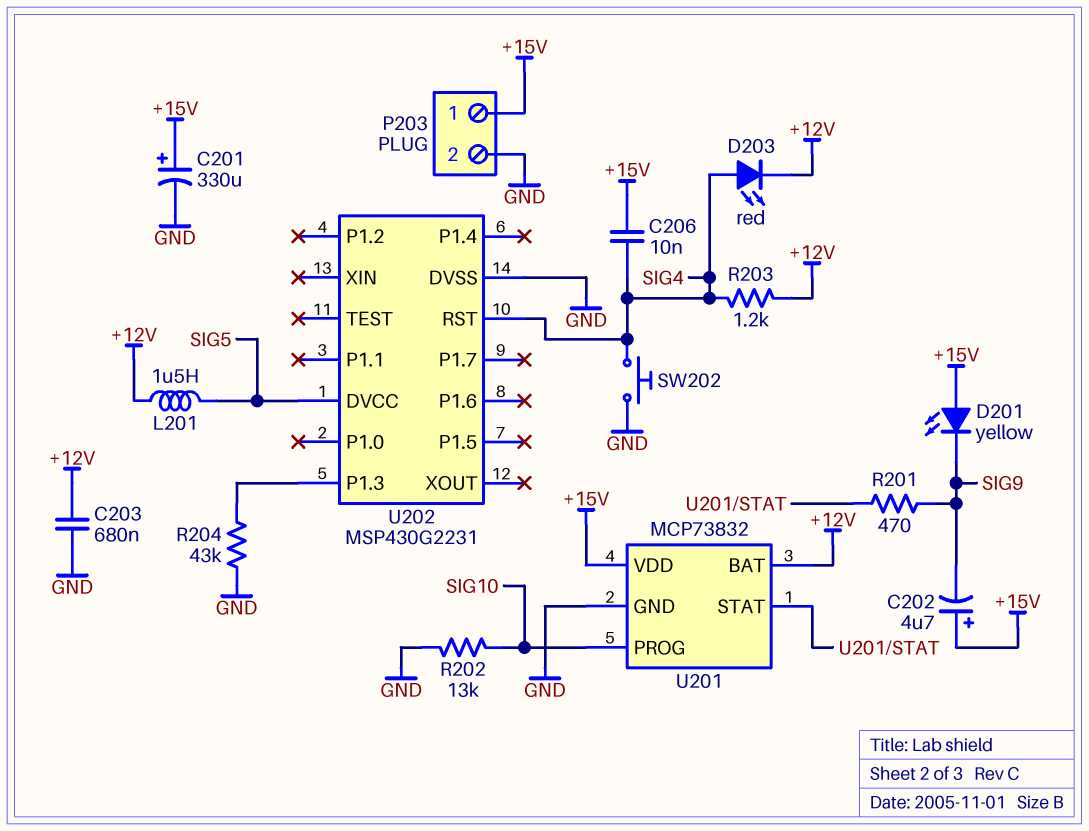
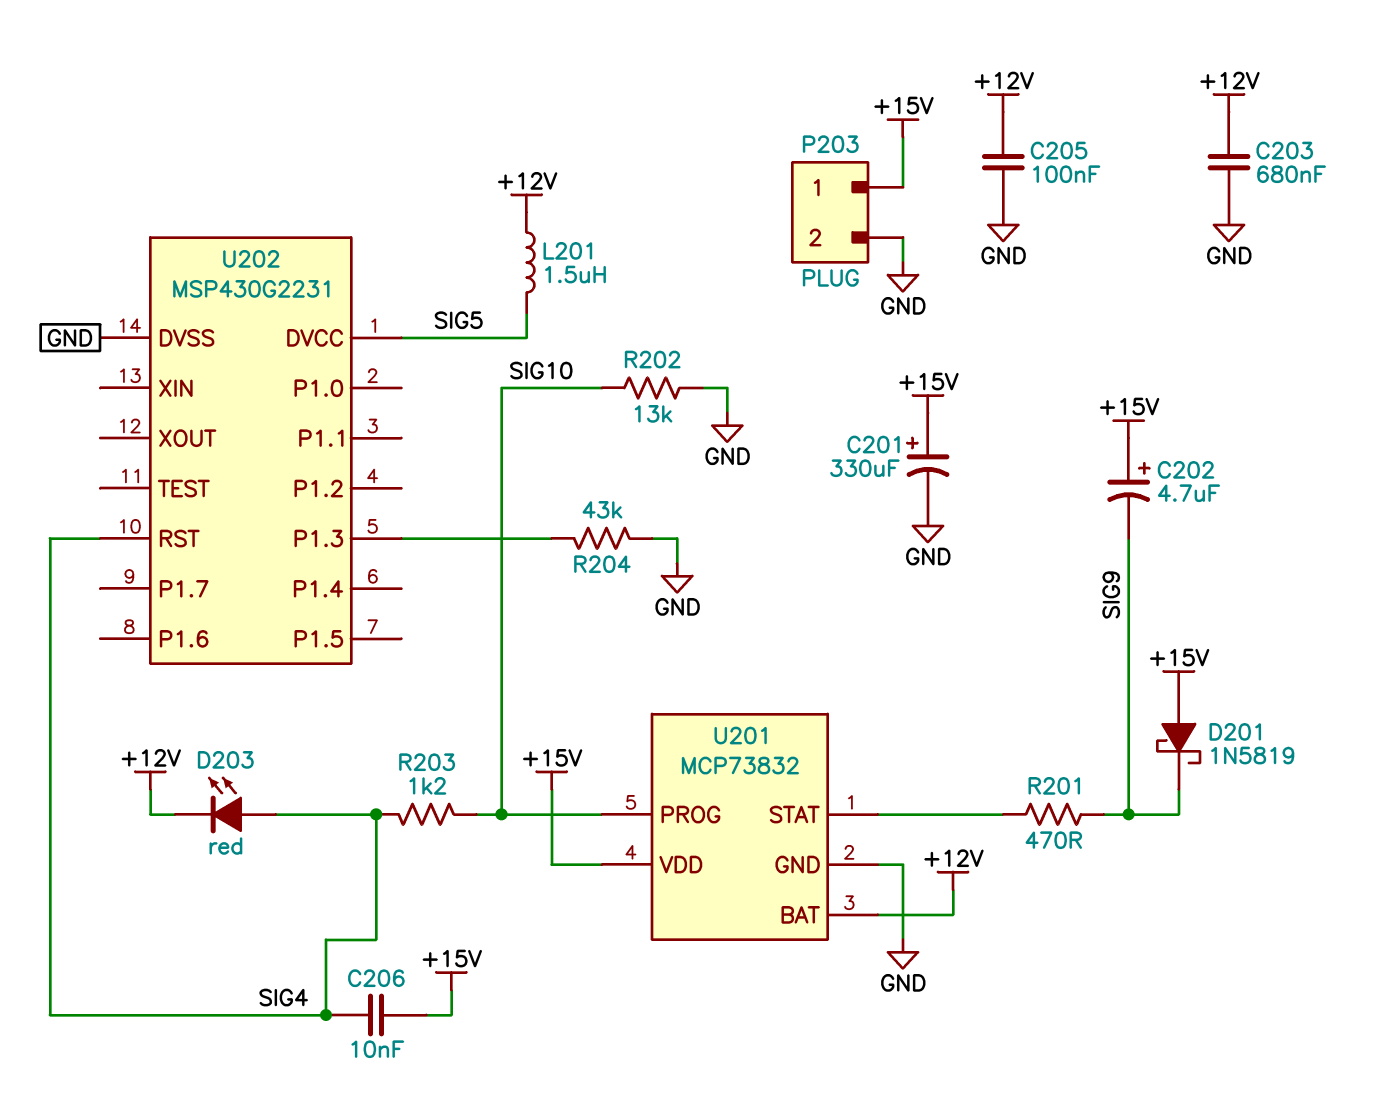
C205: none -> 100nF (+12V, GND)
D201: LED yellow (A +15V, K SIG9) -> schottky 1N5819 (A +15V, K SIG9)
R203: 1.2k (+12V, SIG4) -> 1.2k (SIG4, SIG10)
SW202: button (GND, SIG4) -> none

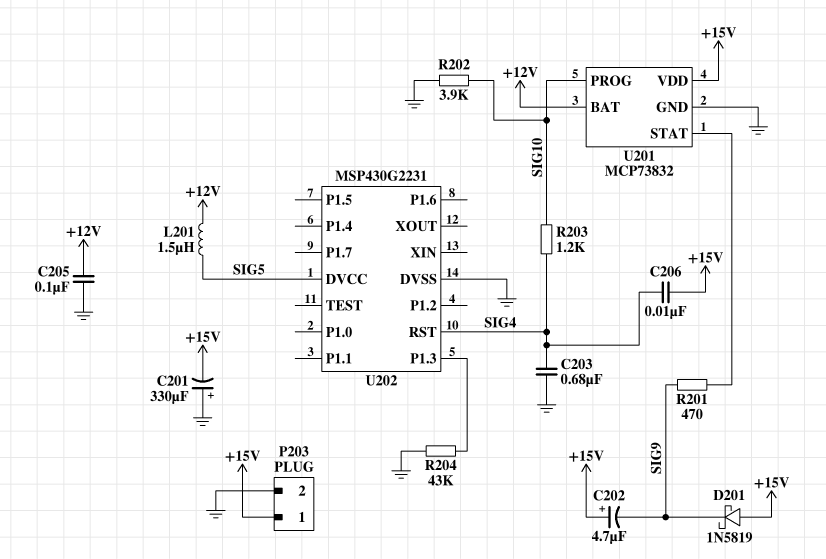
C201: 330uF (plus +15V, minus GND) -> 330uF (plus GND, minus +15V)
C203: 680nF (+12V, GND) -> 680nF (GND, SIG4)
D203: LED red (A SIG4, K +12V) -> none
R202: 13k (GND, SIG10) -> 3.9k (GND, SIG10)

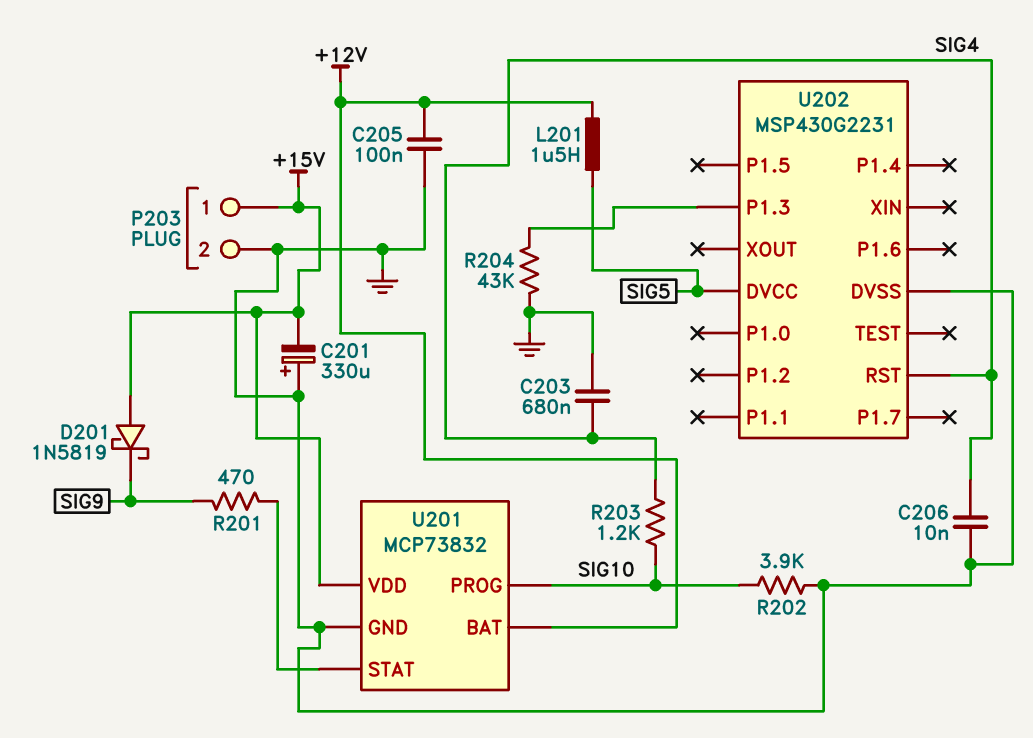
C202: 4.7uF (plus +15V, minus SIG9) -> none
C206: 10nF (+15V, SIG4) -> 10nF (GND, SIG4)

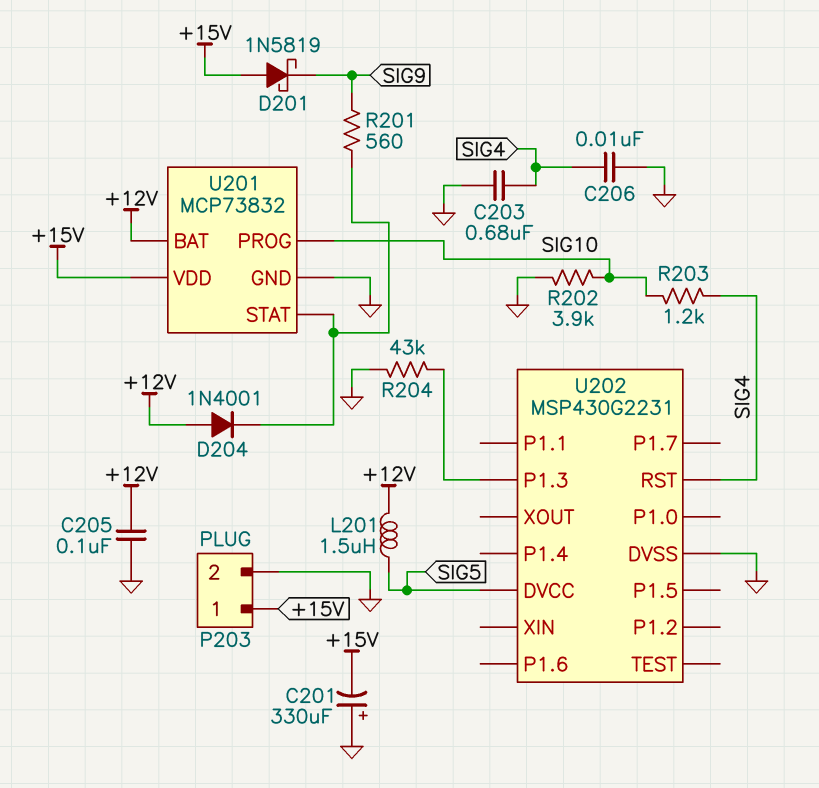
D204: none -> diode 1N4001 (A +12V, K U201/STAT)
R201: 470 (SIG9, U201/STAT) -> 560 (SIG9, U201/STAT)

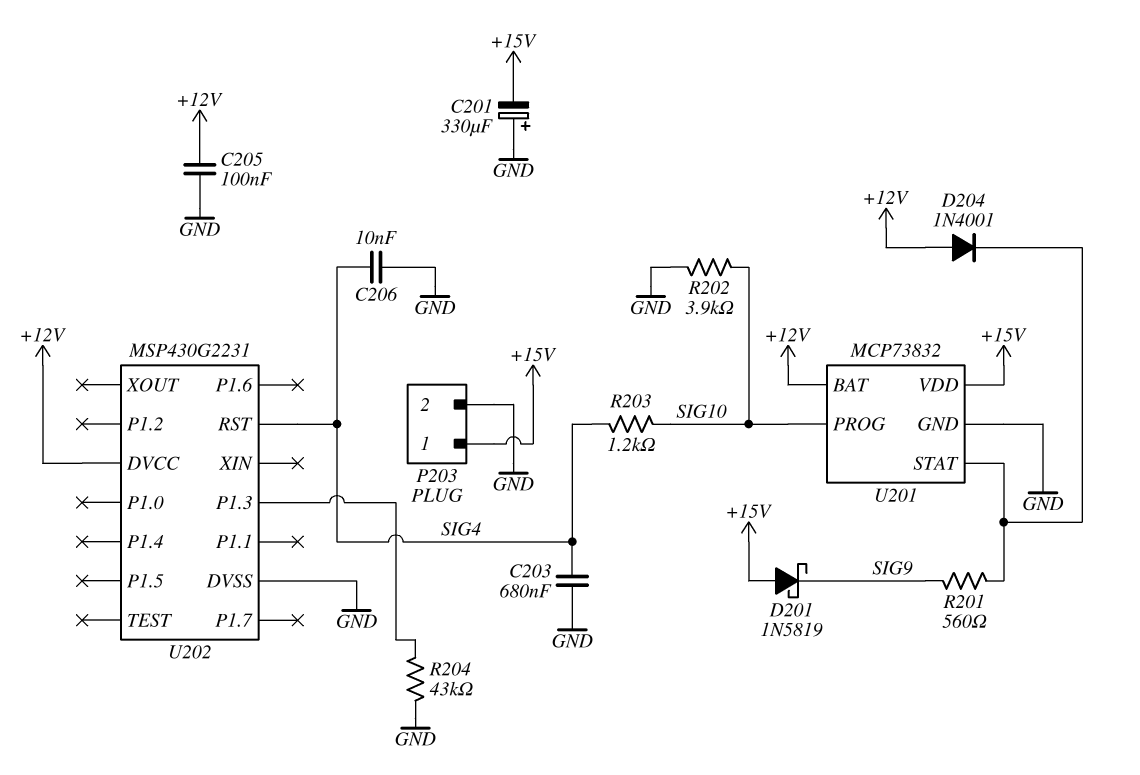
L201: 1.5uH (+12V, SIG5) -> none
U202 pin DVCC: SIG5 -> +12V

